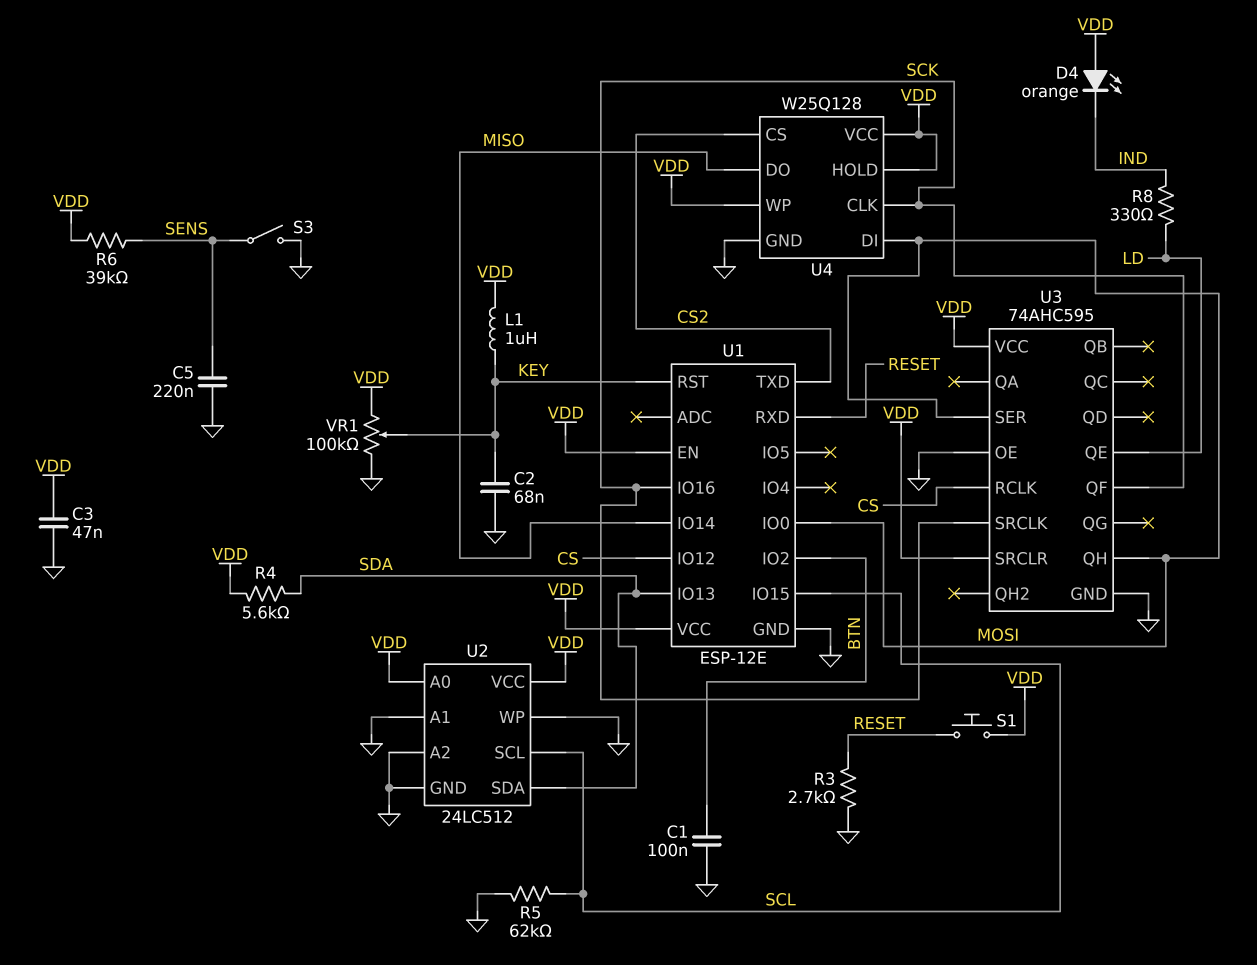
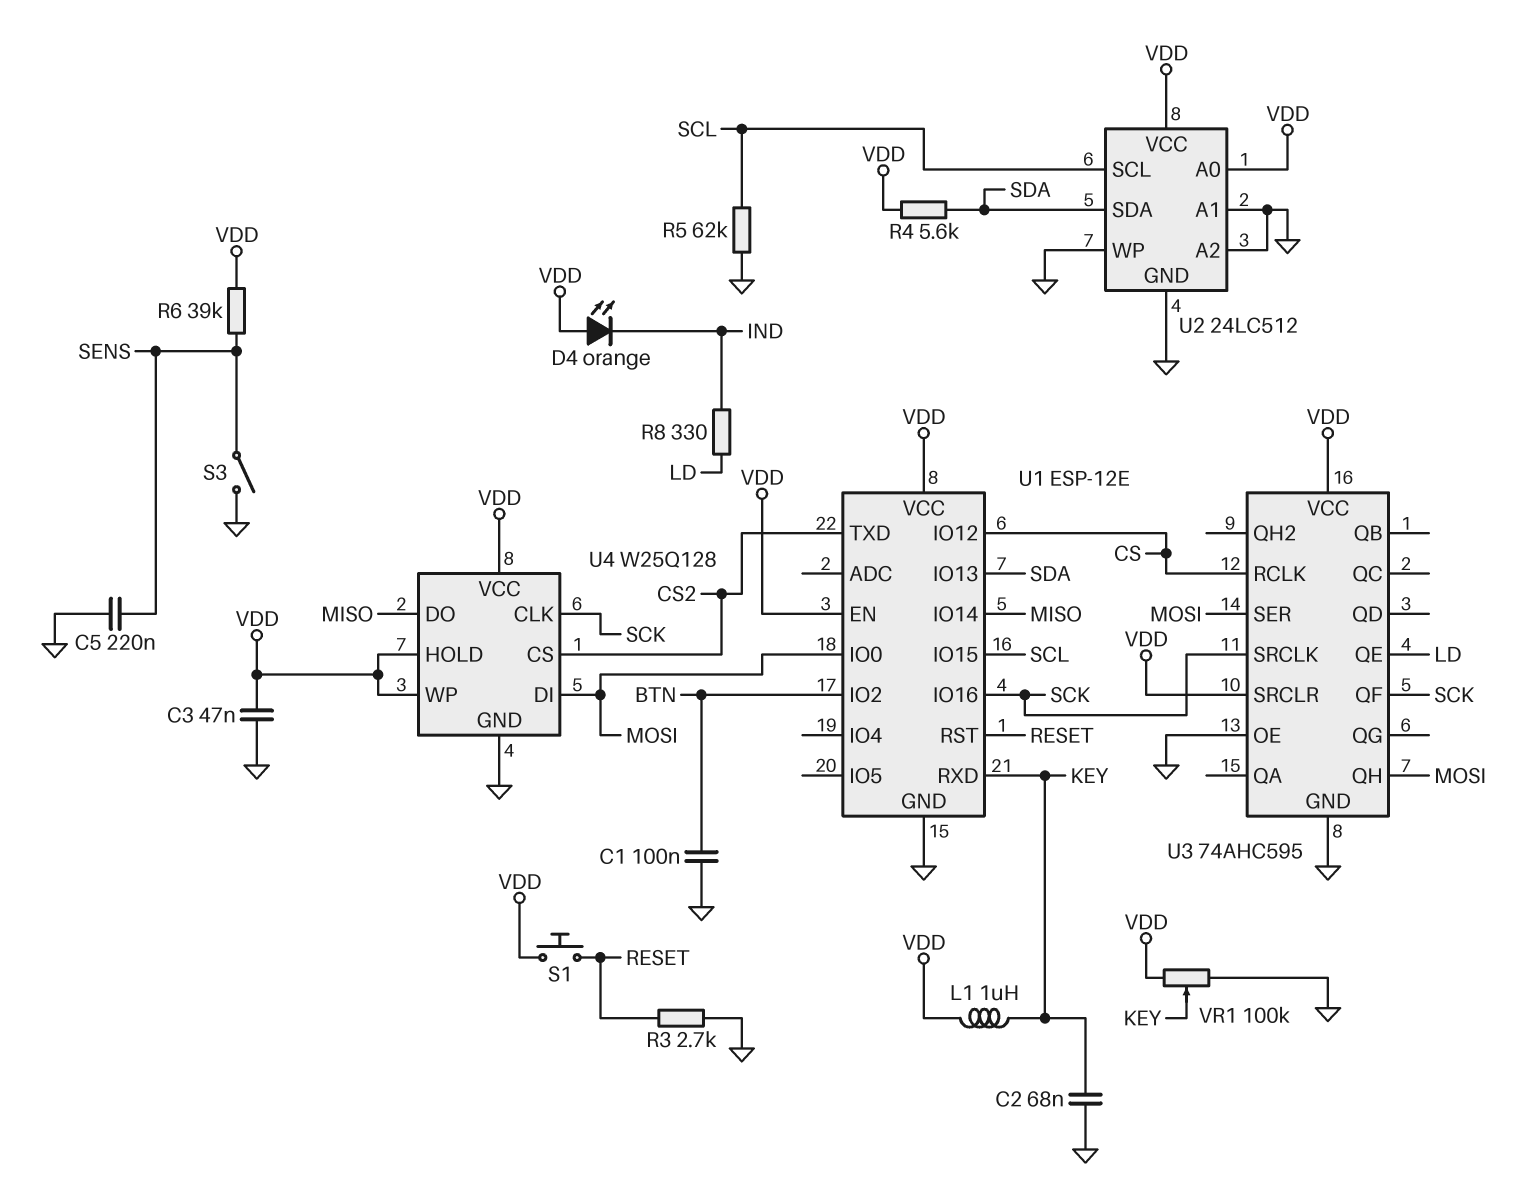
U1 pin RST: KEY -> RESET
U1 pin RXD: RESET -> KEY

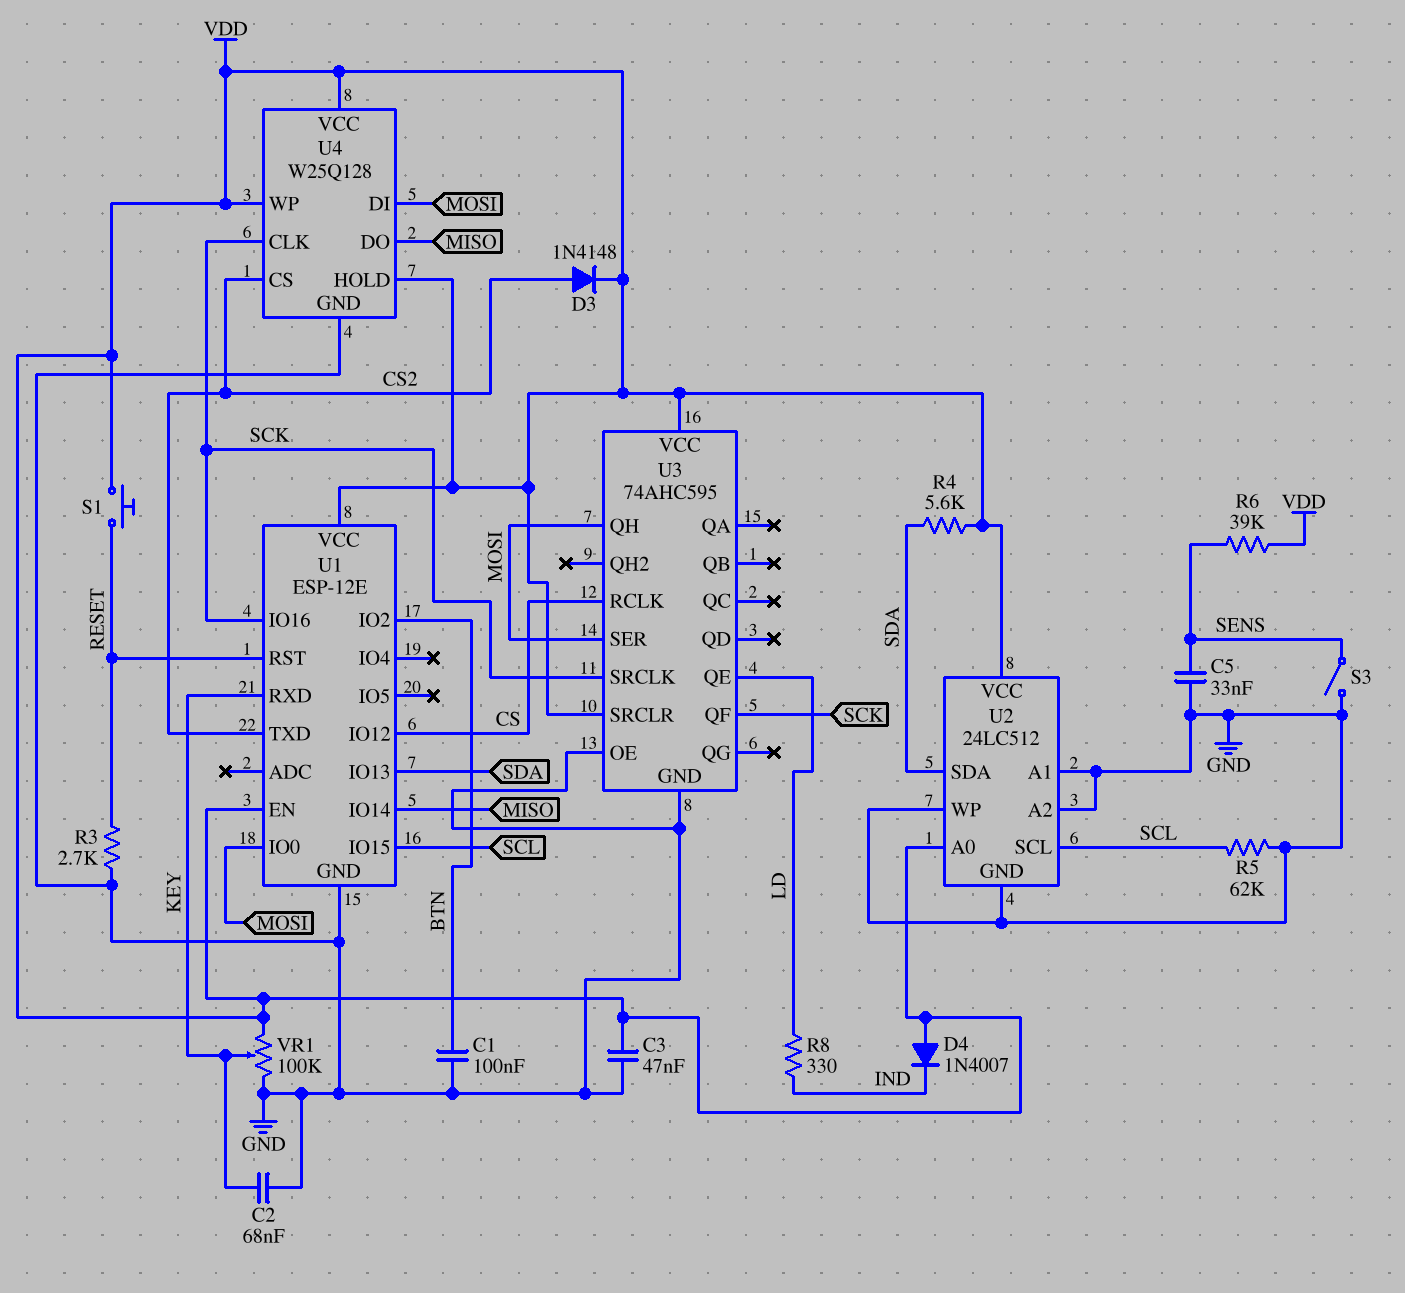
C5: 220nF (GND, SENS) -> 33nF (GND, SENS)
D3: none -> diode 1N4148 (A CS2, K VDD)
D4: LED orange (A VDD, K IND) -> diode 1N4007 (A VDD, K IND)
L1: 1uH (KEY, VDD) -> none

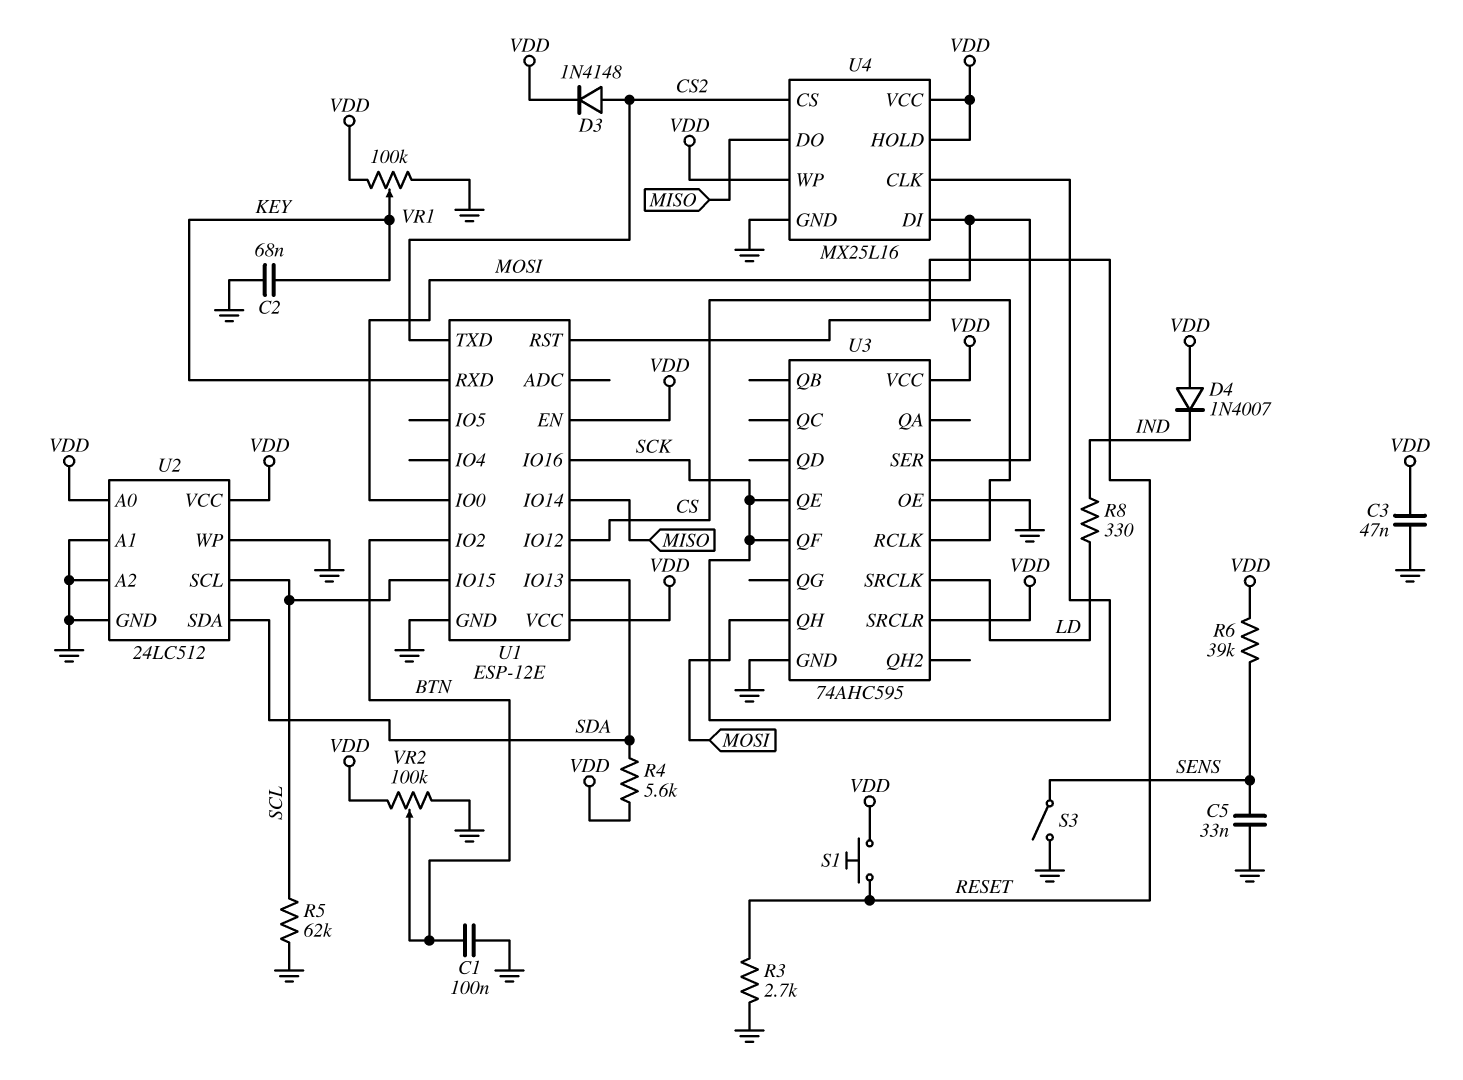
U3 pin QE: LD -> SCK
U3 pin SRCLK: SCK -> LD
U4: W25Q128 -> MX25L16
VR2: none -> 100k (GND, VDD, wiper BTN)

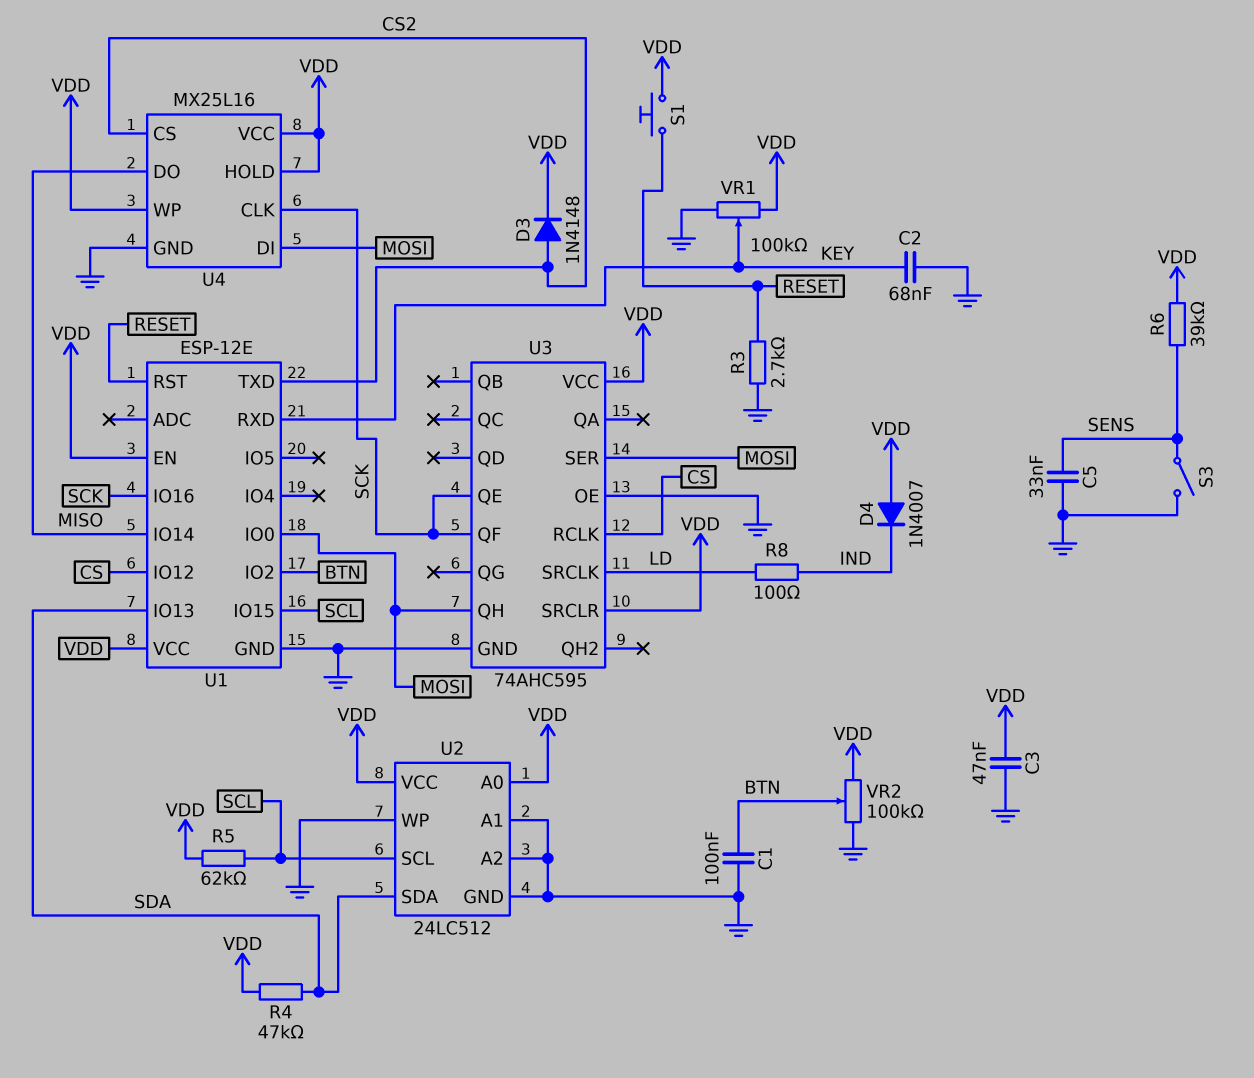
R4: 5.6k (SDA, VDD) -> 47k (SDA, VDD)
R5: 62k (GND, SCL) -> 62k (SCL, VDD)
R8: 330 (IND, LD) -> 100 (IND, LD)

